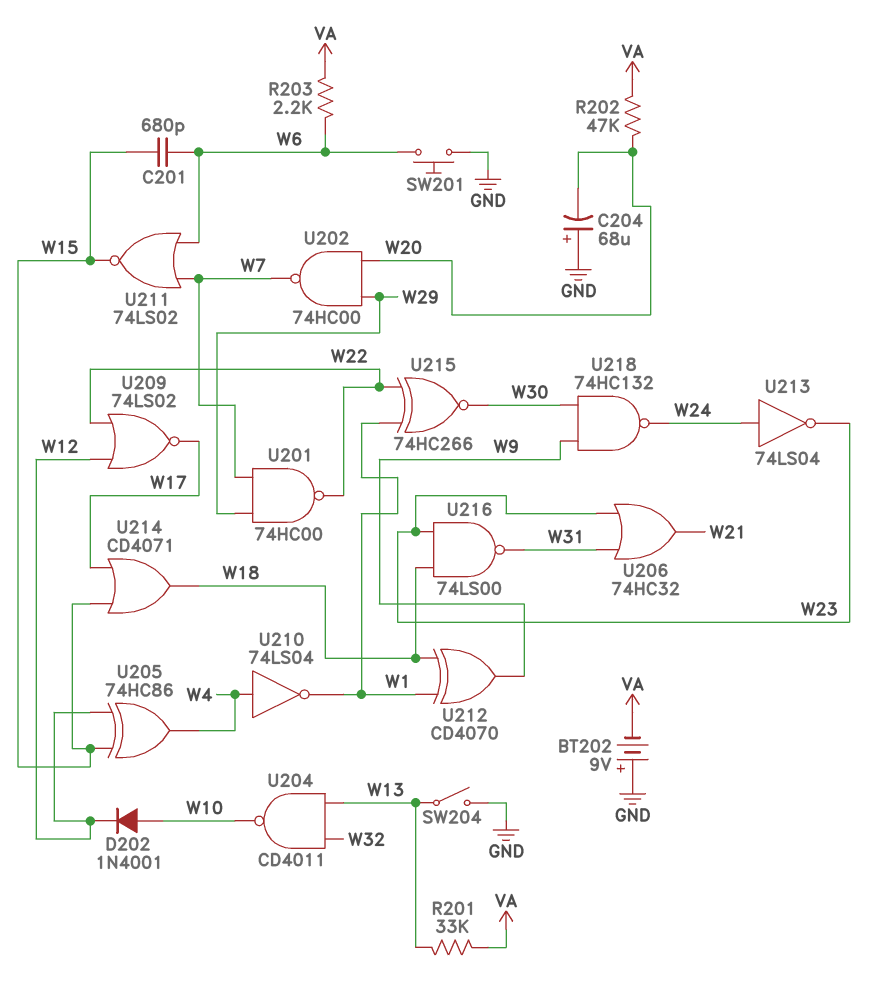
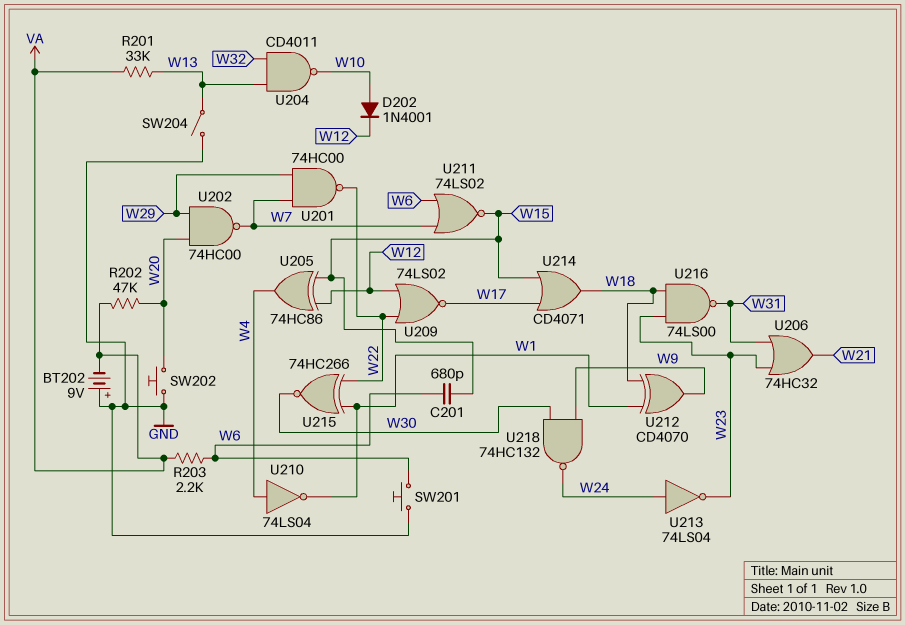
C204: 68uF (plus GND, minus W20) -> none
SW202: none -> button (GND, W20)

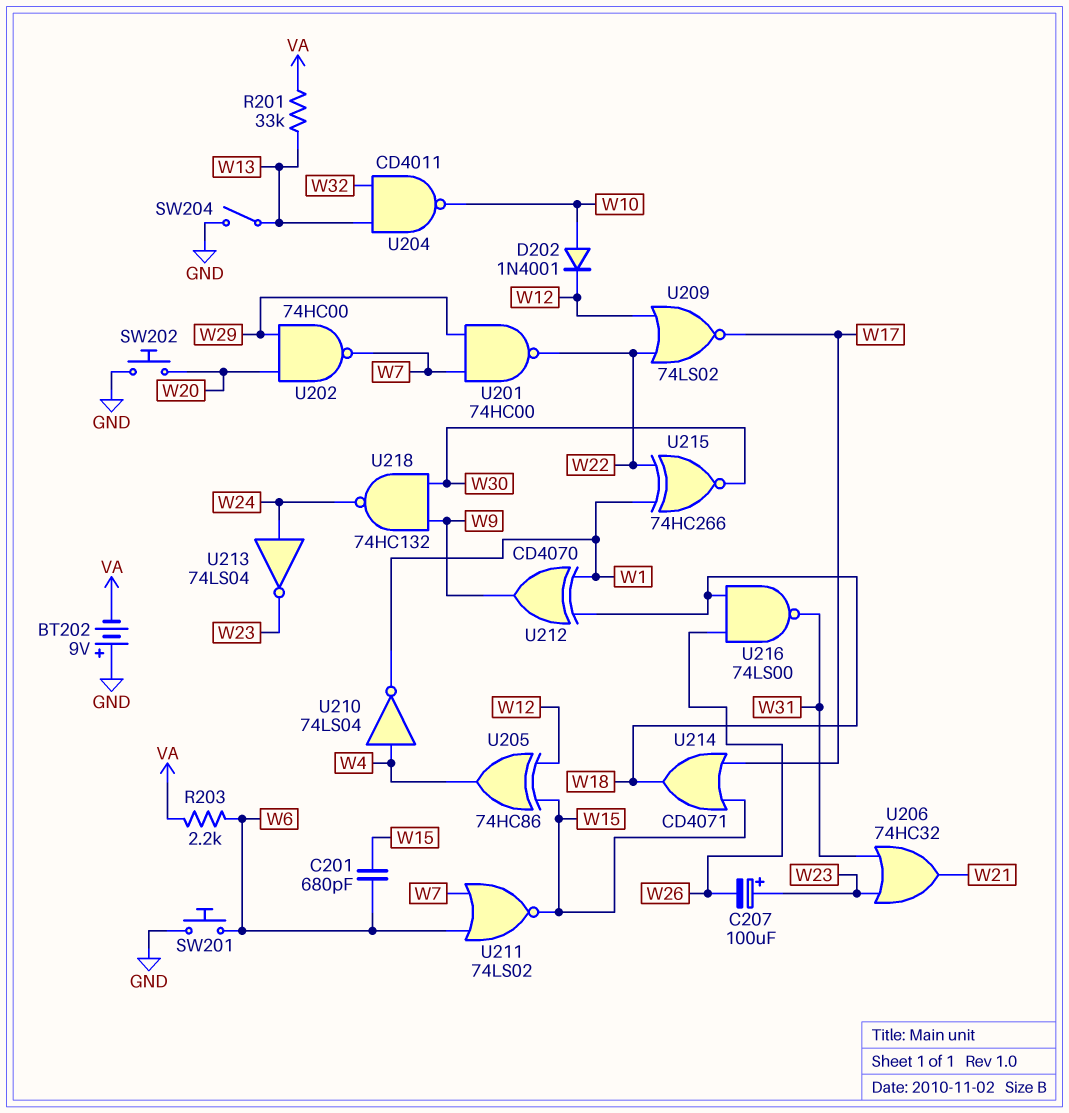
C207: none -> 100uF (plus W23, minus W26)
R202: 47k (VA, W20) -> none
U216: NAND 74LS00 (in W18, in W23, out W31) -> NAND 74LS00 (in W18, in W26, out W31)

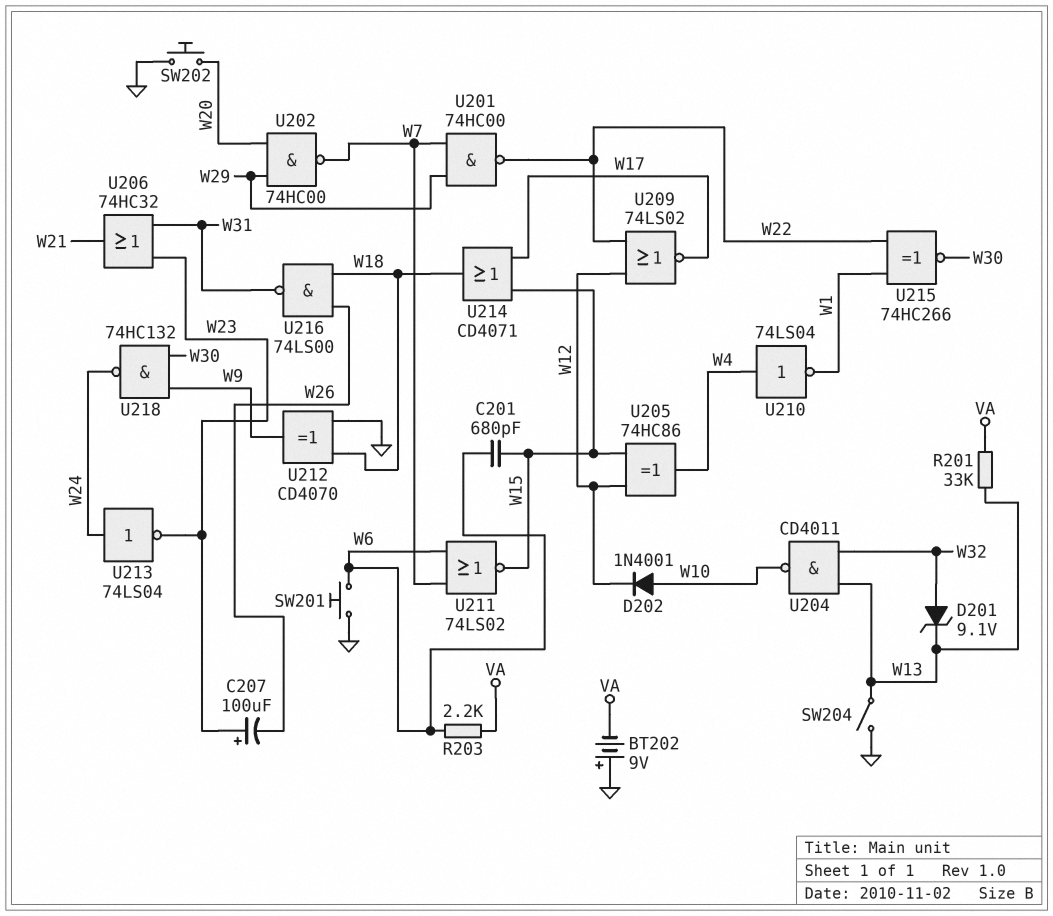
D201: none -> zener 9.1V (A W32, K W13)
U212: XOR CD4070 (in W1, in W18, out W9) -> XOR CD4070 (in GND, in W18, out W9)

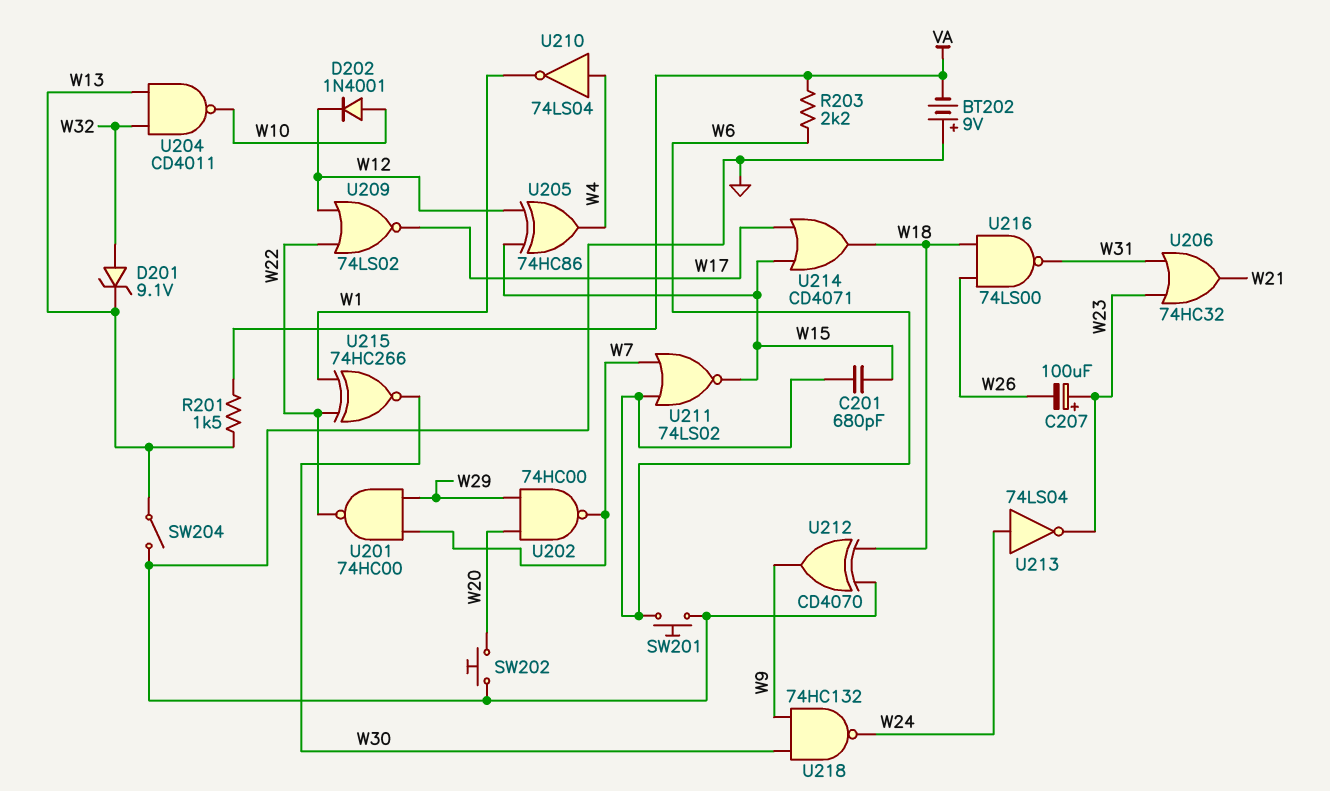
R201: 33k (VA, W13) -> 1.5k (VA, W13)

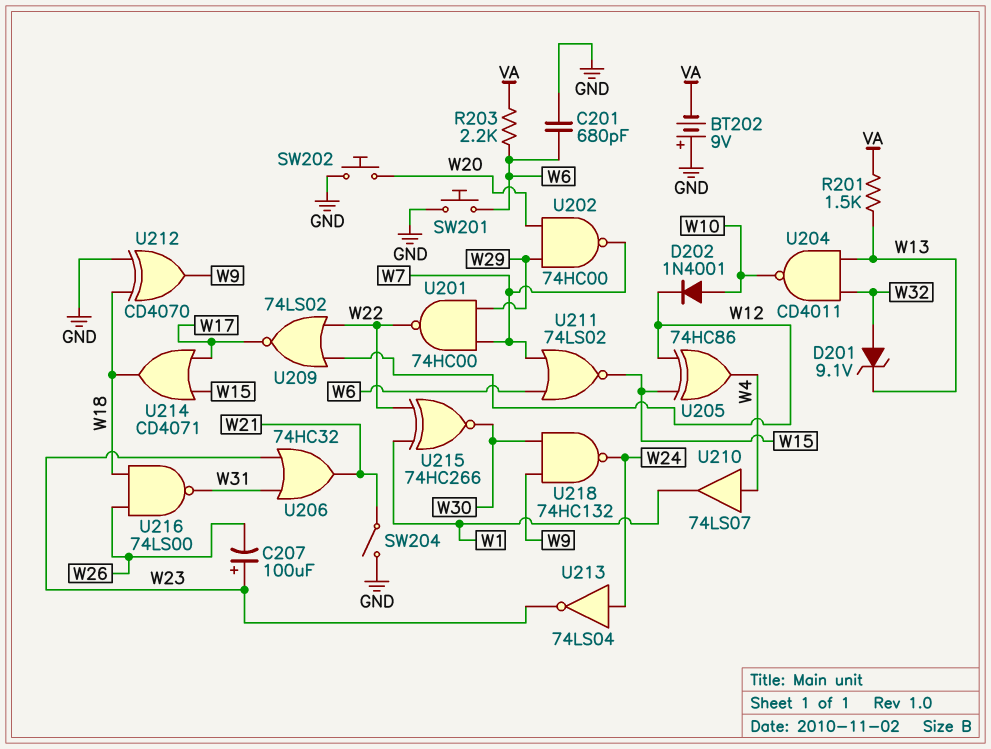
C201: 680pF (W6, W15) -> 680pF (GND, W6)
SW204: switch (GND, W13) -> switch (GND, W21)
U210: NOT 74LS04 (in W4, out W1) -> buffer 74LS07 (in W4, out W1)

